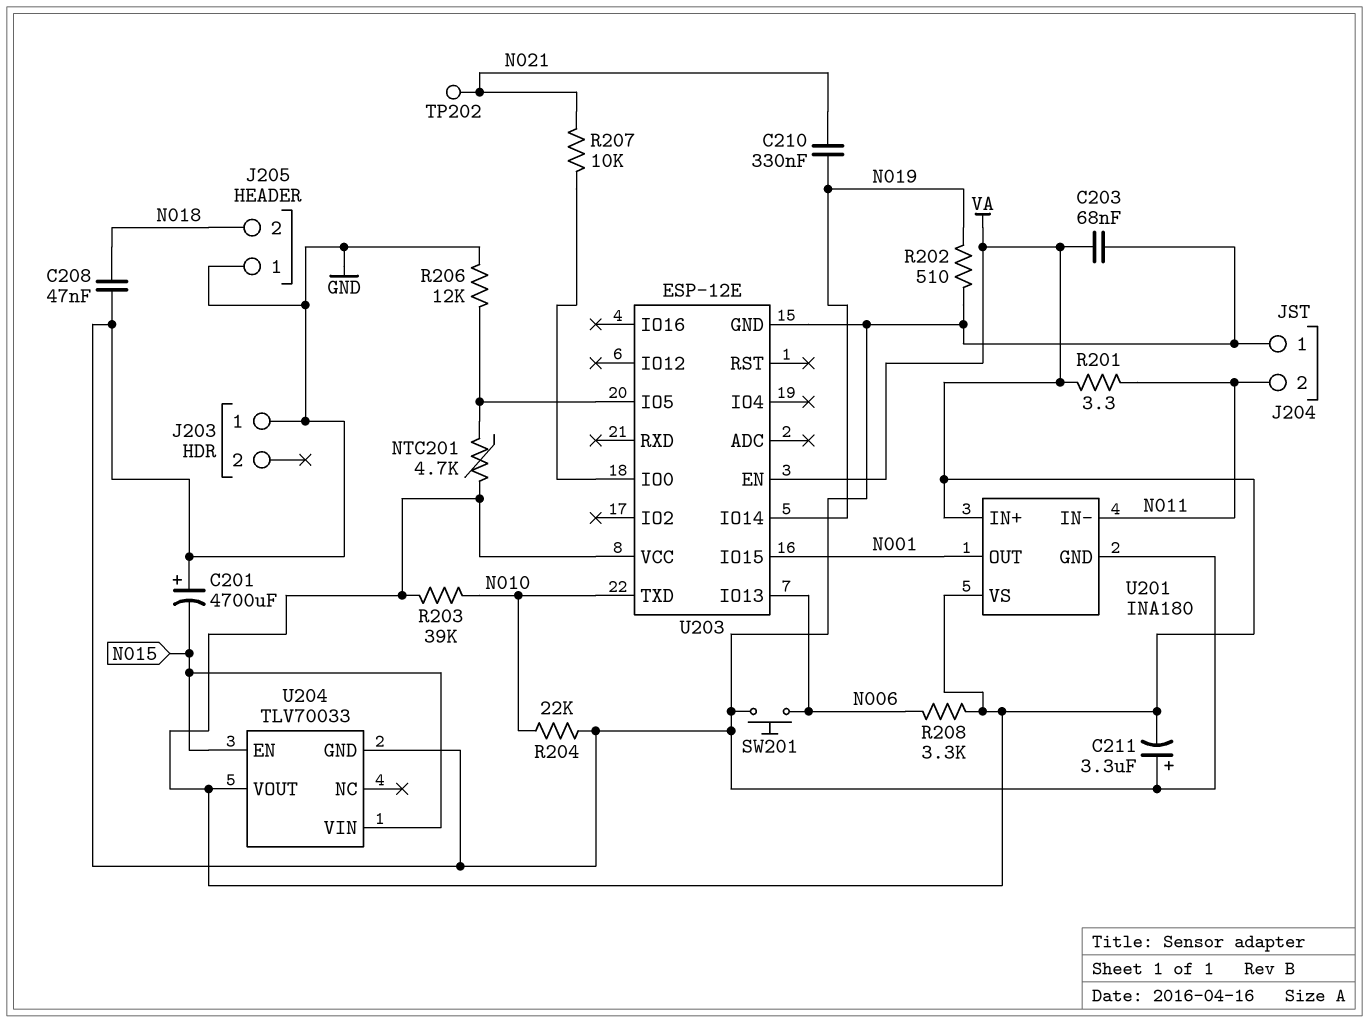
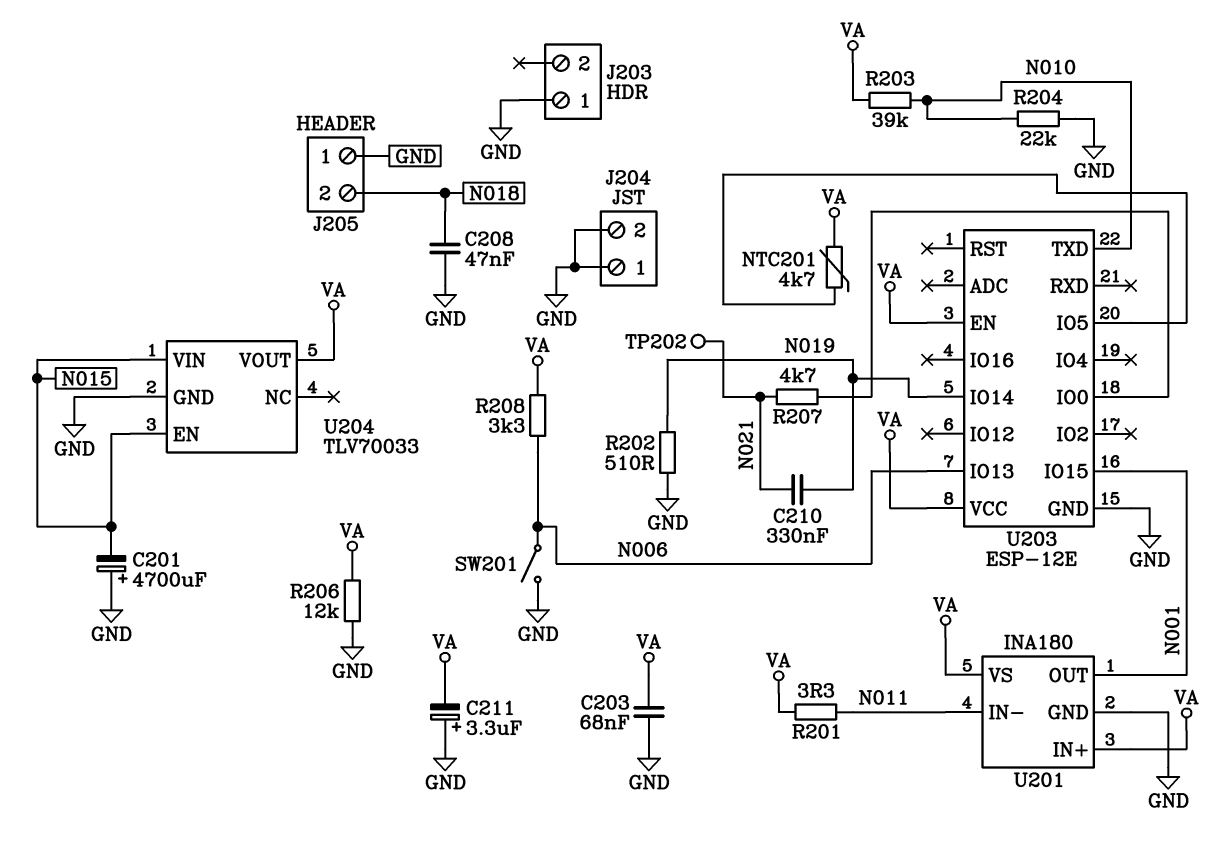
J204 pin 2: N011 -> GND
R206: 12k (GND, U203/IO5) -> 12k (GND, VA)
R207: 10k (N021, U203/IO0) -> 4.7k (N021, U203/IO0)
SW201: button (GND, N006) -> switch (GND, N006)

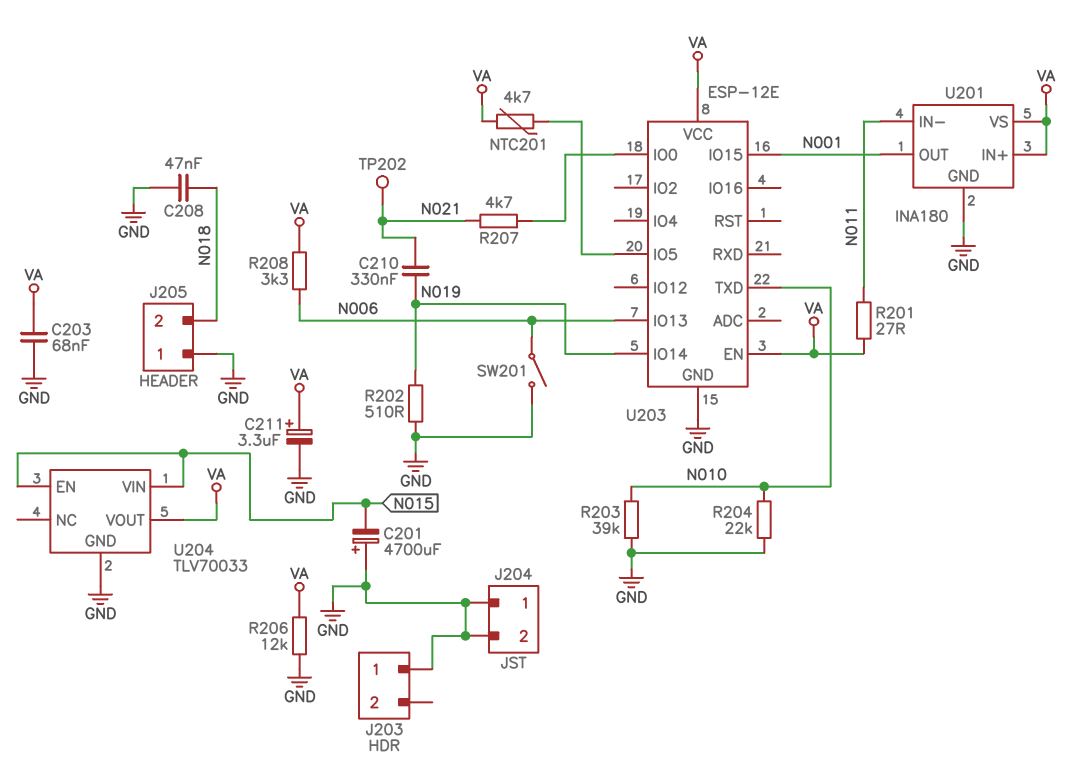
C211: 3.3uF (plus GND, minus VA) -> 3.3uF (plus VA, minus GND)
R201: 3.3 (N011, VA) -> 27 (N011, VA)
R203: 39k (N010, VA) -> 39k (GND, N010)

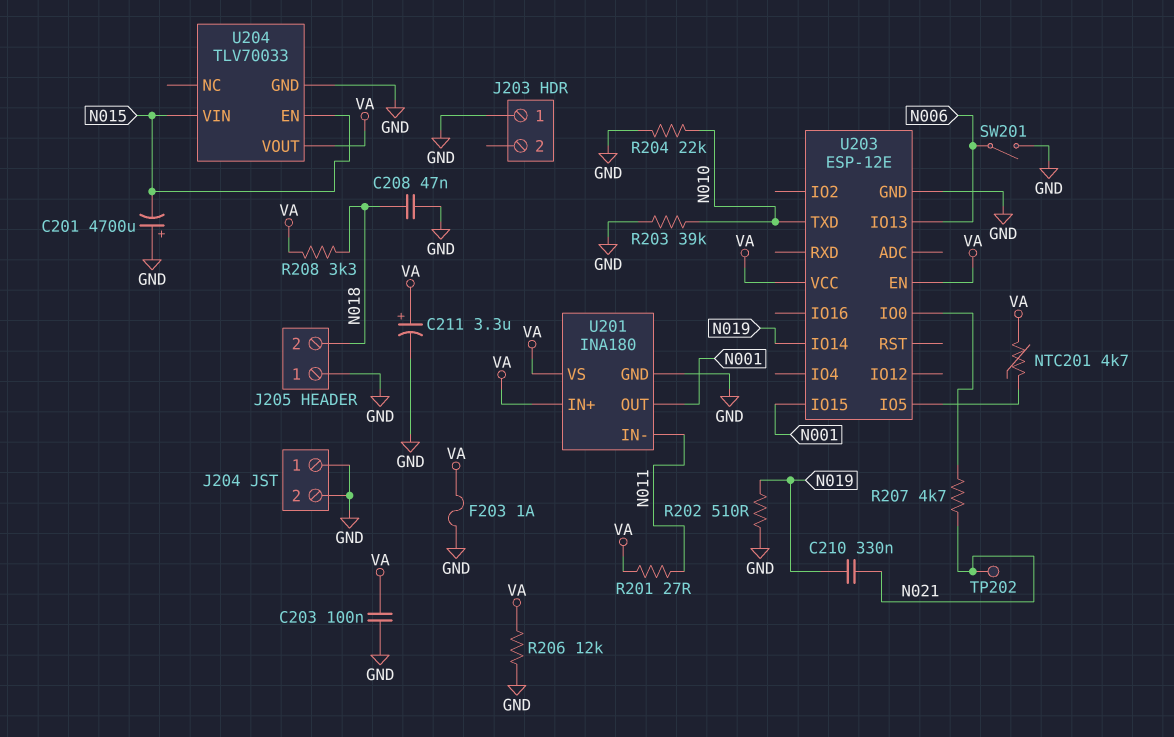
C203: 68nF (GND, VA) -> 100nF (GND, VA)
F203: none -> 1A (GND, VA)
R208: 3.3k (N006, VA) -> 3.3k (N018, VA)

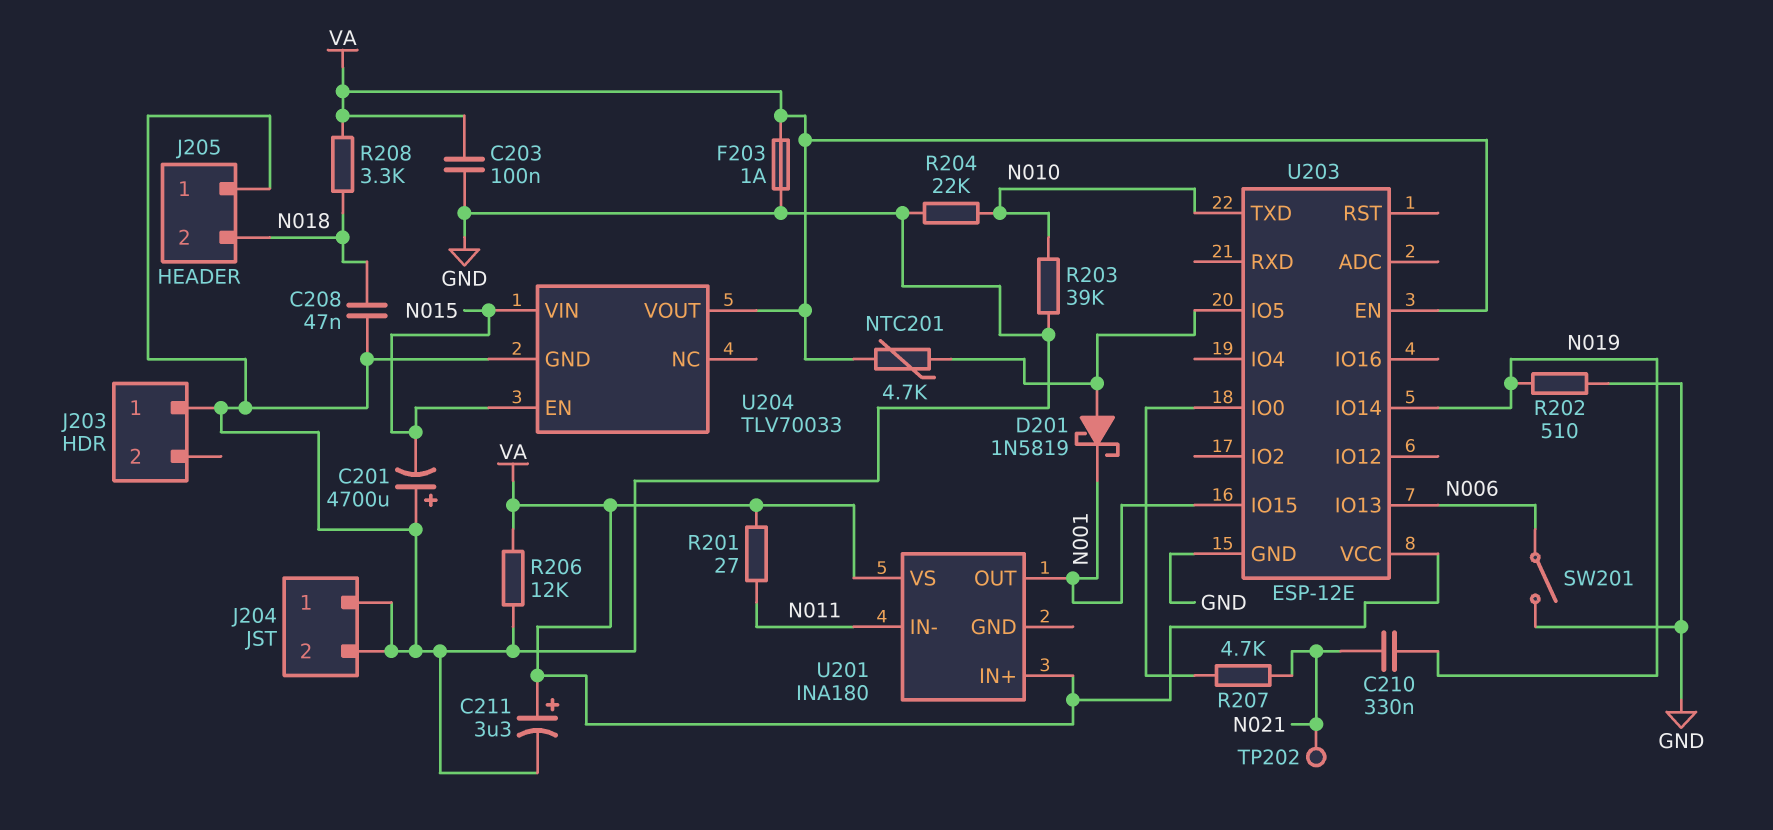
D201: none -> schottky 1N5819 (A U203/IO5, K N001)
U201 pin GND: GND -> none

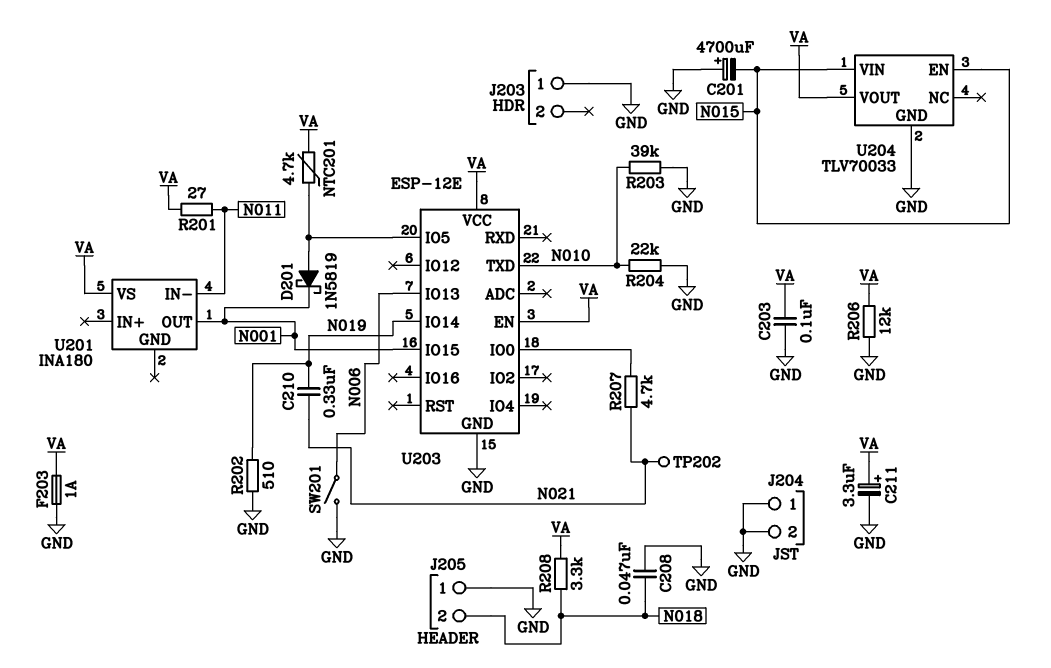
U201 pin IN+: VA -> none

